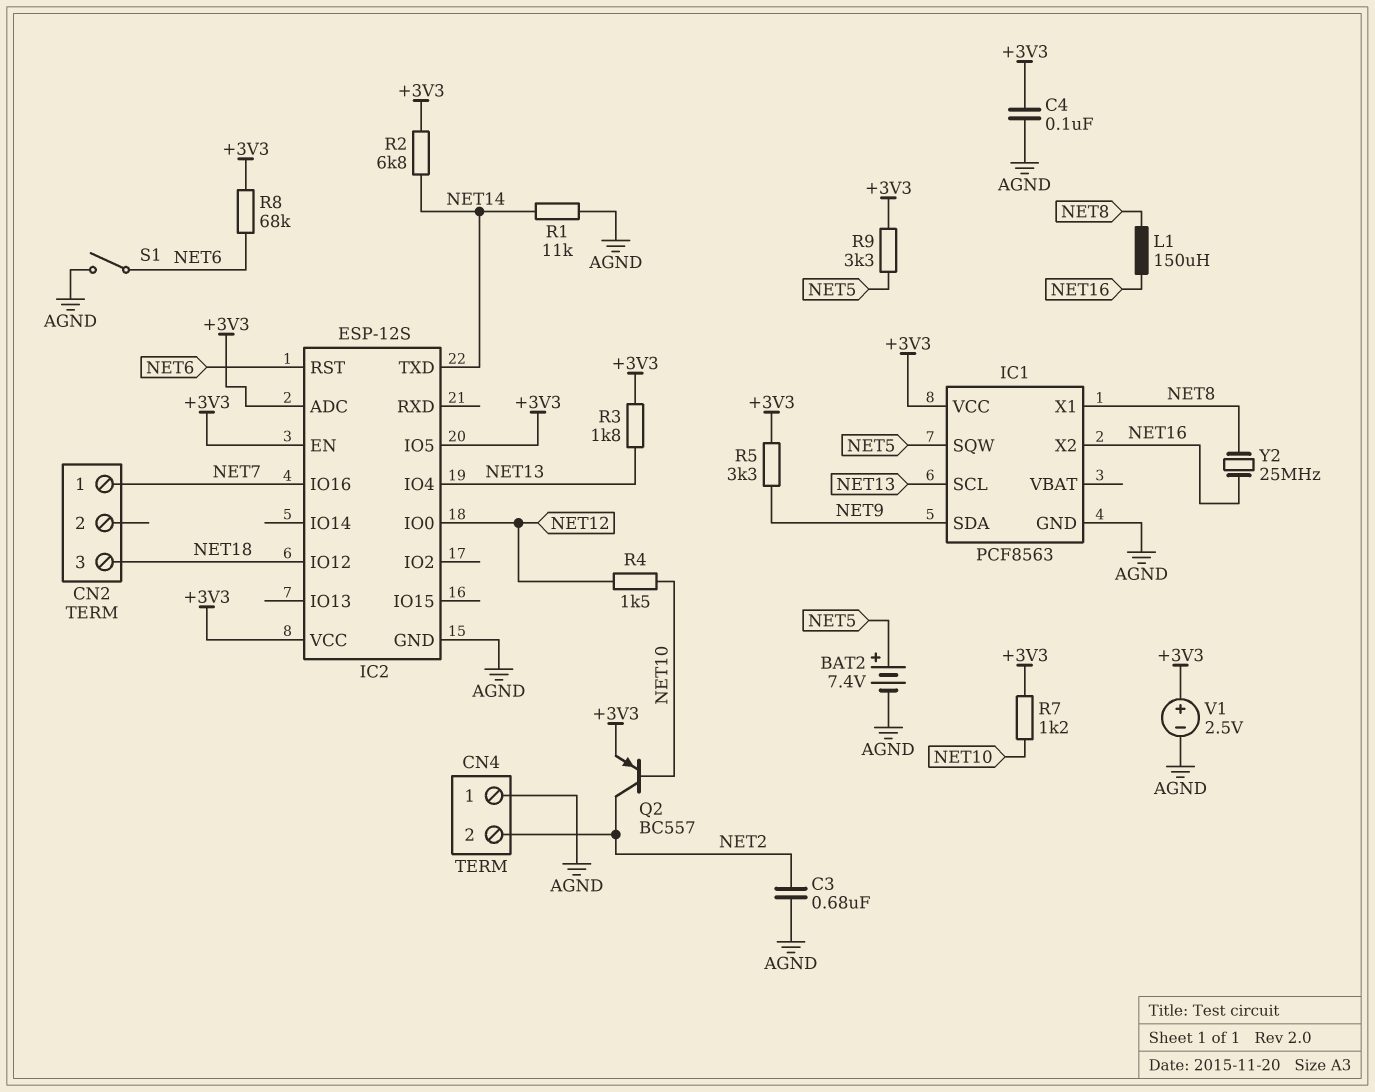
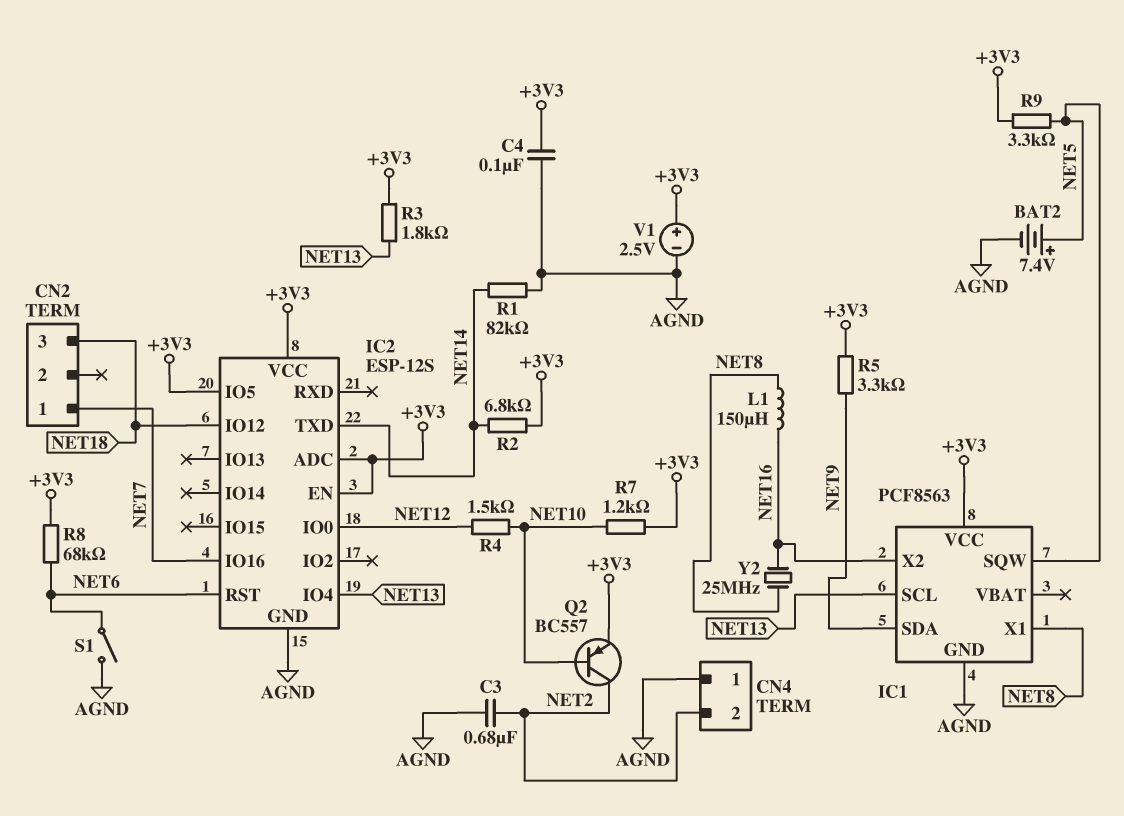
R1: 11k (AGND, NET14) -> 82k (AGND, NET14)

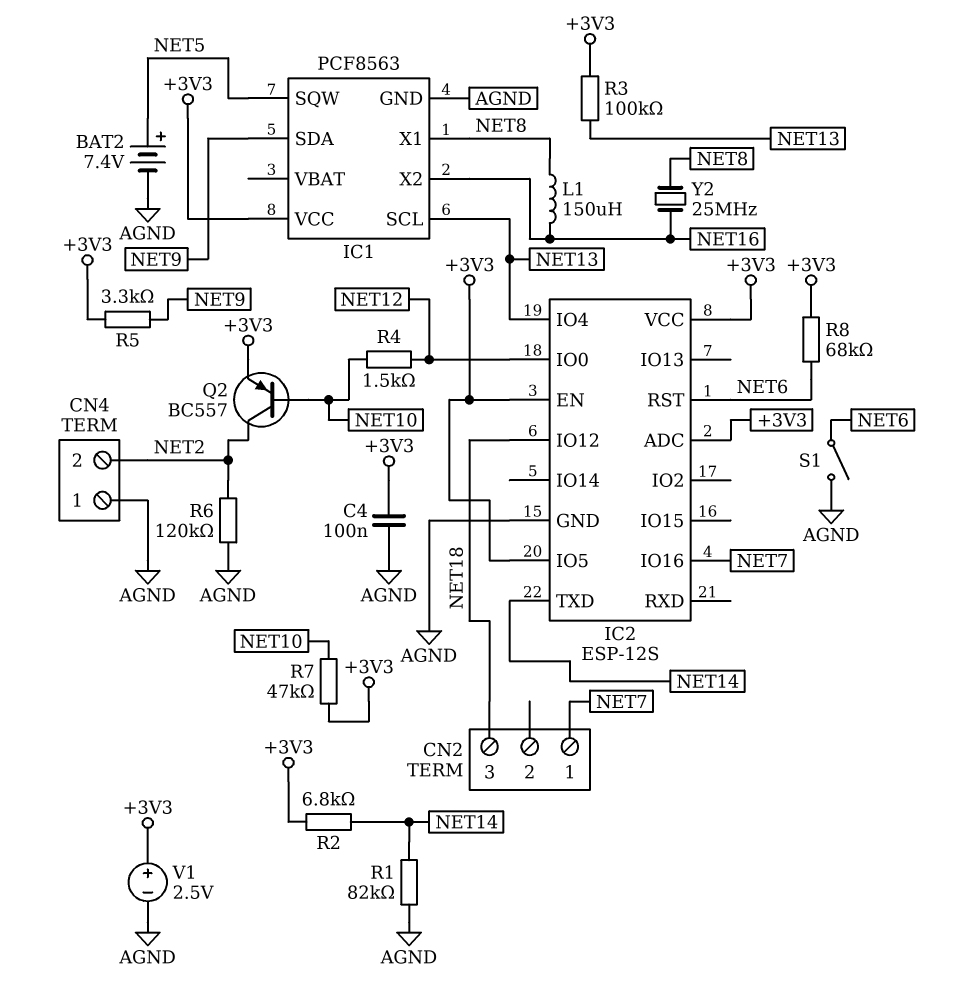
C3: 680nF (AGND, NET2) -> none
R3: 1.8k (+3V3, NET13) -> 100k (+3V3, NET13)
R6: none -> 120k (AGND, NET2)
R7: 1.2k (+3V3, NET10) -> 47k (+3V3, NET10)
R9: 3.3k (+3V3, NET5) -> none

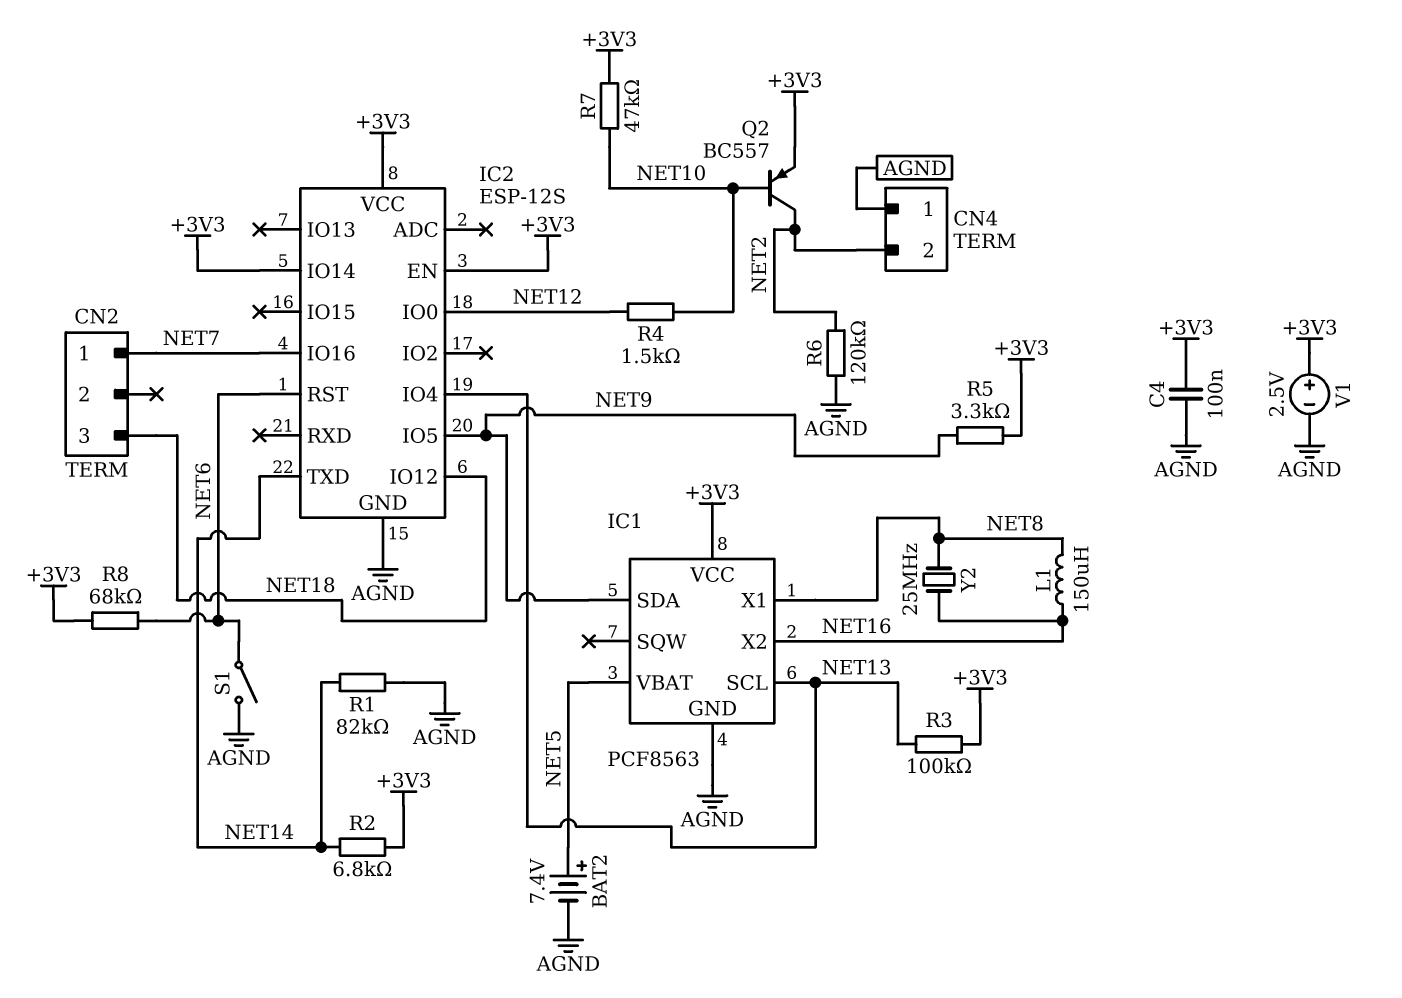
IC1 pin SQW: NET5 -> none
IC1 pin VBAT: none -> NET5
IC2 pin ADC: +3V3 -> none
IC2 pin IO5: +3V3 -> NET9
IC2 pin IO14: none -> +3V3

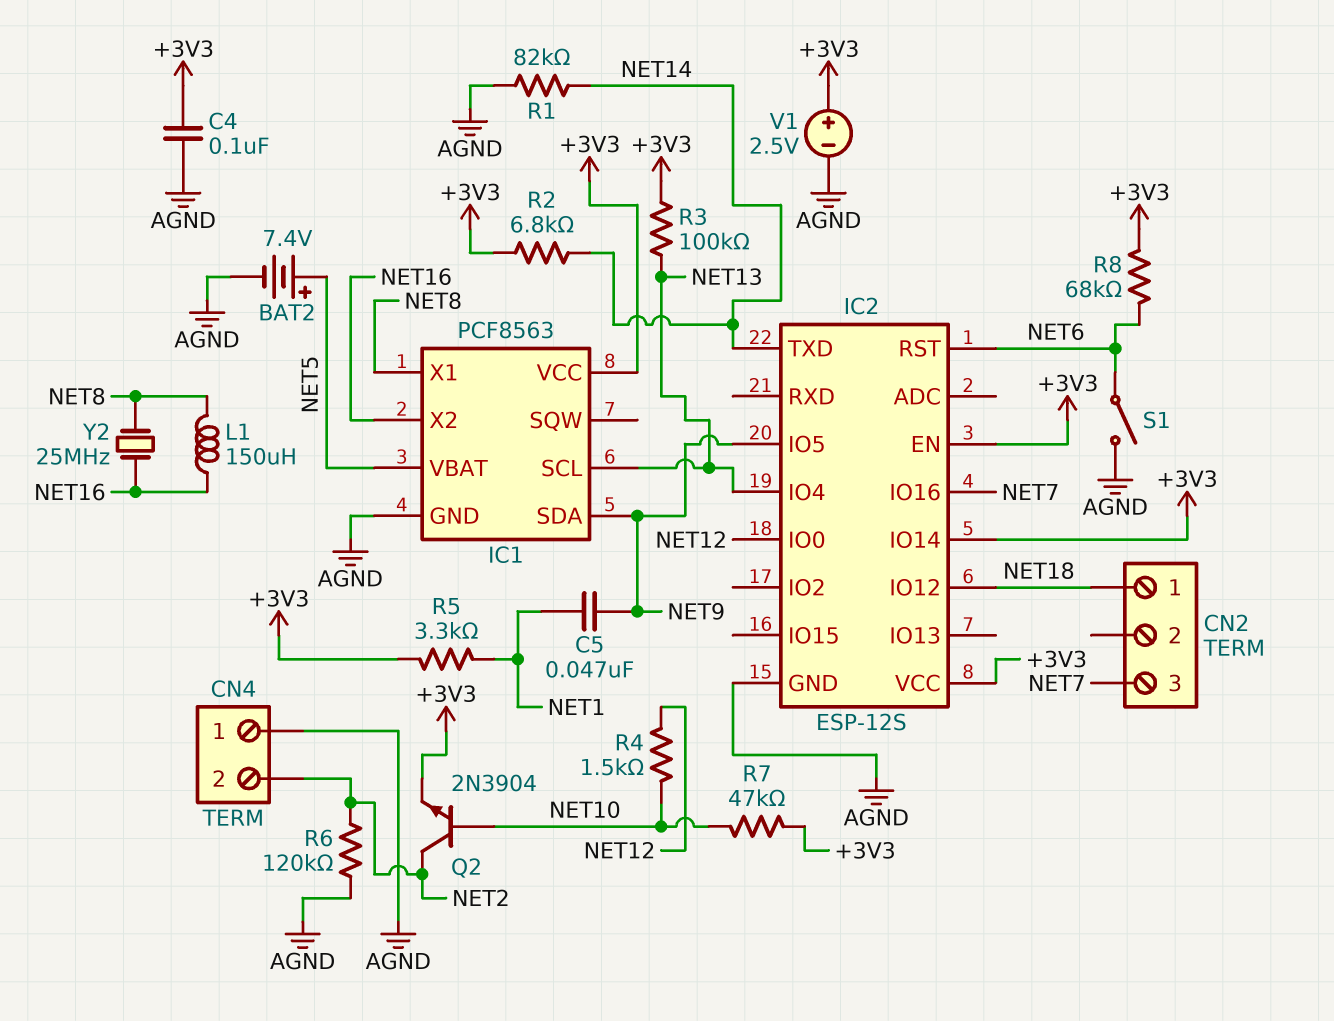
C5: none -> 47nF (NET1, NET9)
CN2 pin 1: NET7 -> NET18
CN2 pin 3: NET18 -> NET7
Q2: PNP BC557 (B NET10, C NET2, E +3V3) -> NPN 2N3904 (B NET10, C NET2, E +3V3)
R5: 3.3k (+3V3, NET9) -> 3.3k (+3V3, NET1)

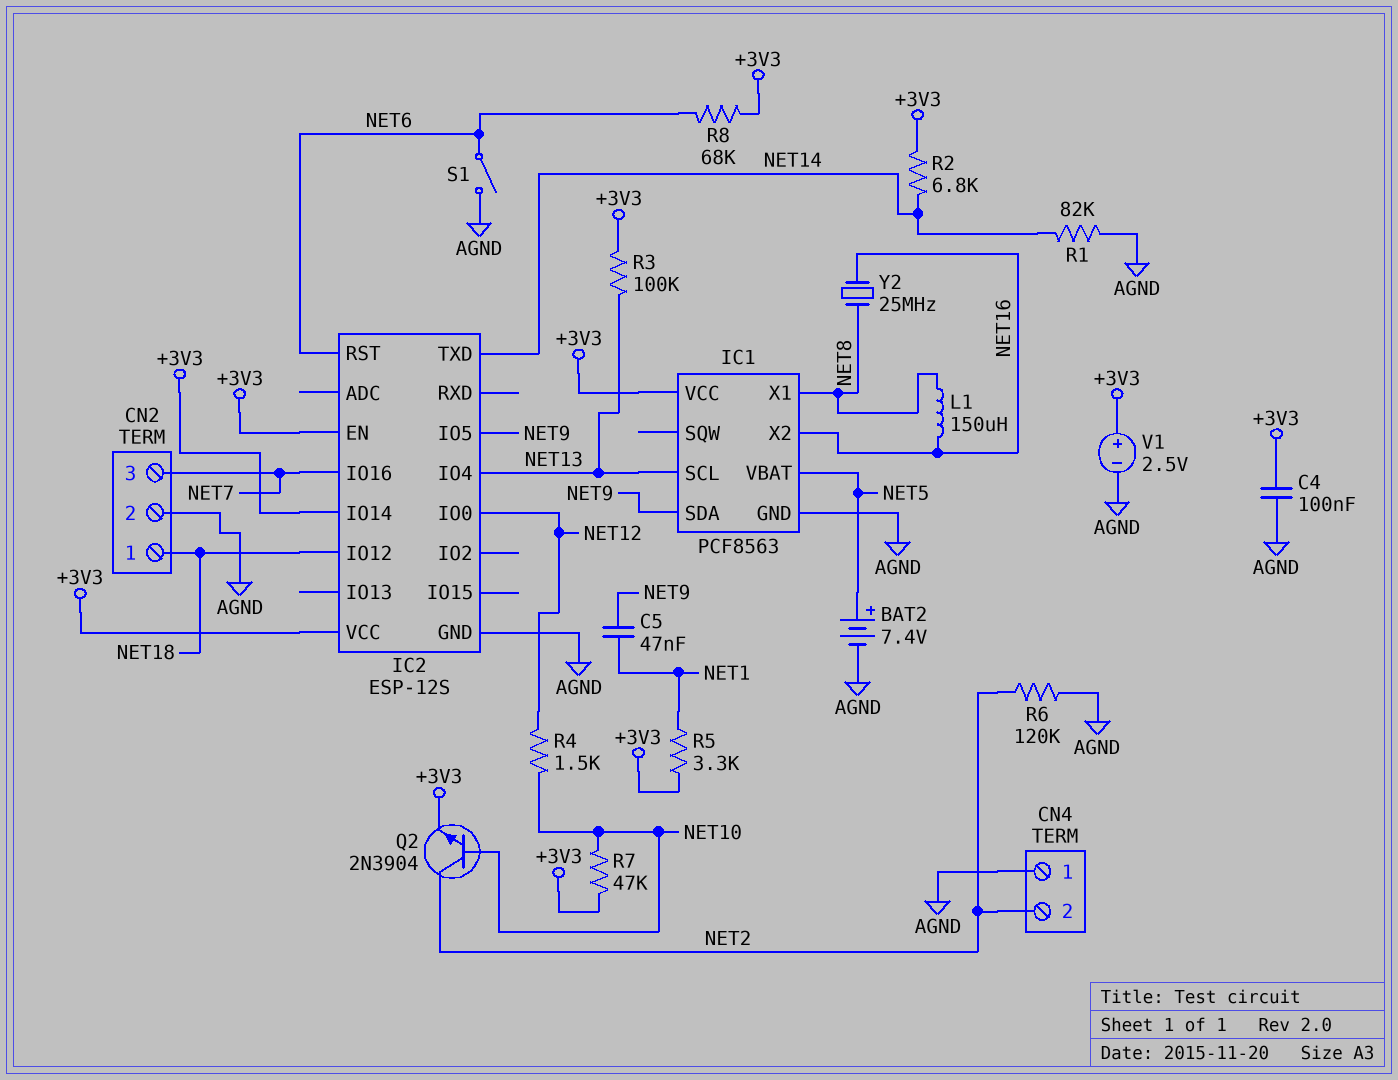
CN2 pin 2: none -> AGND

